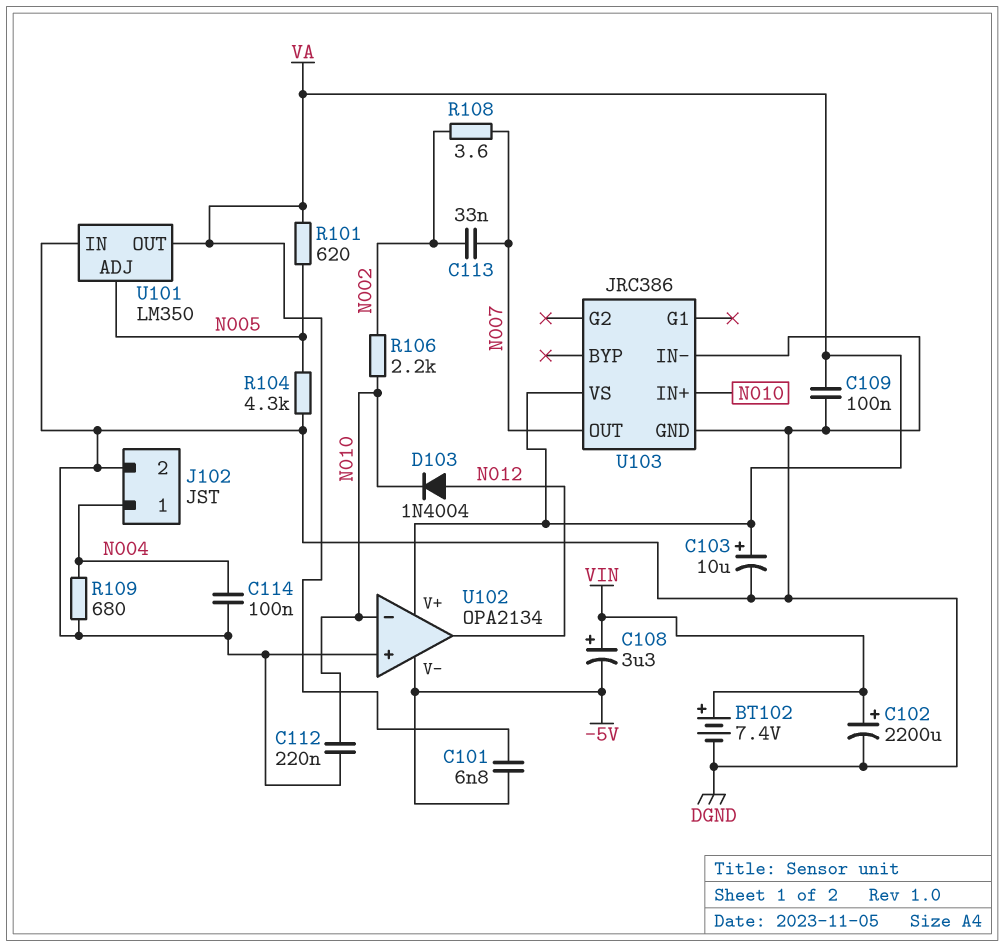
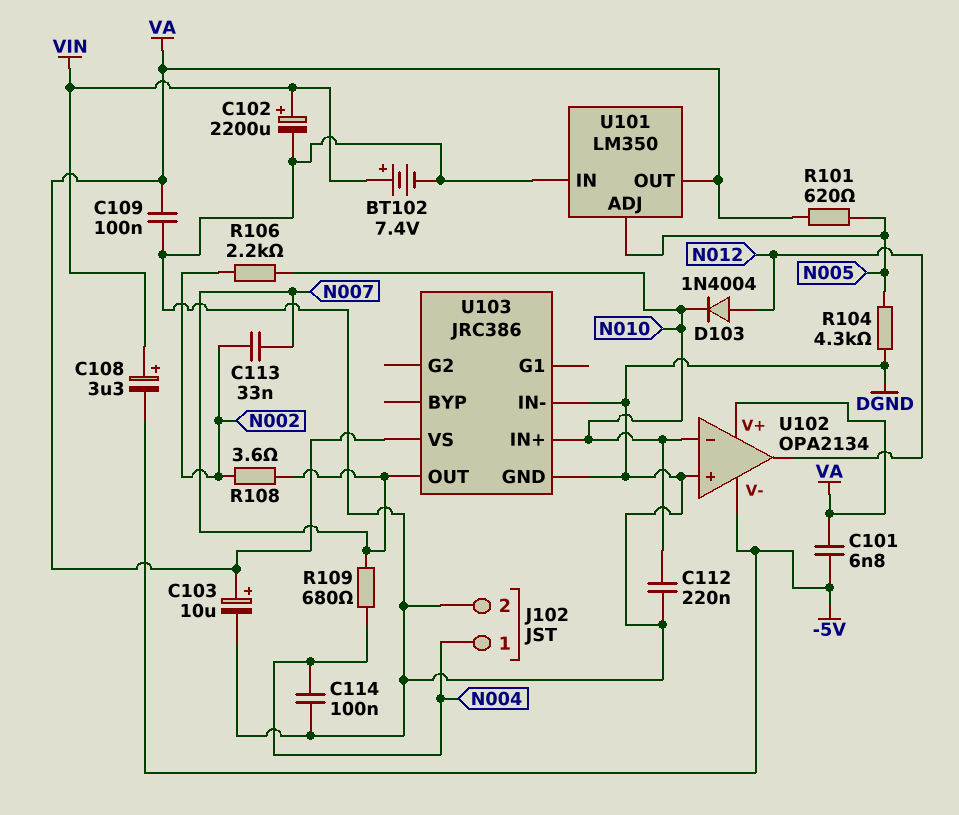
R109: 680 (DGND, N004) -> 680 (N004, N007)

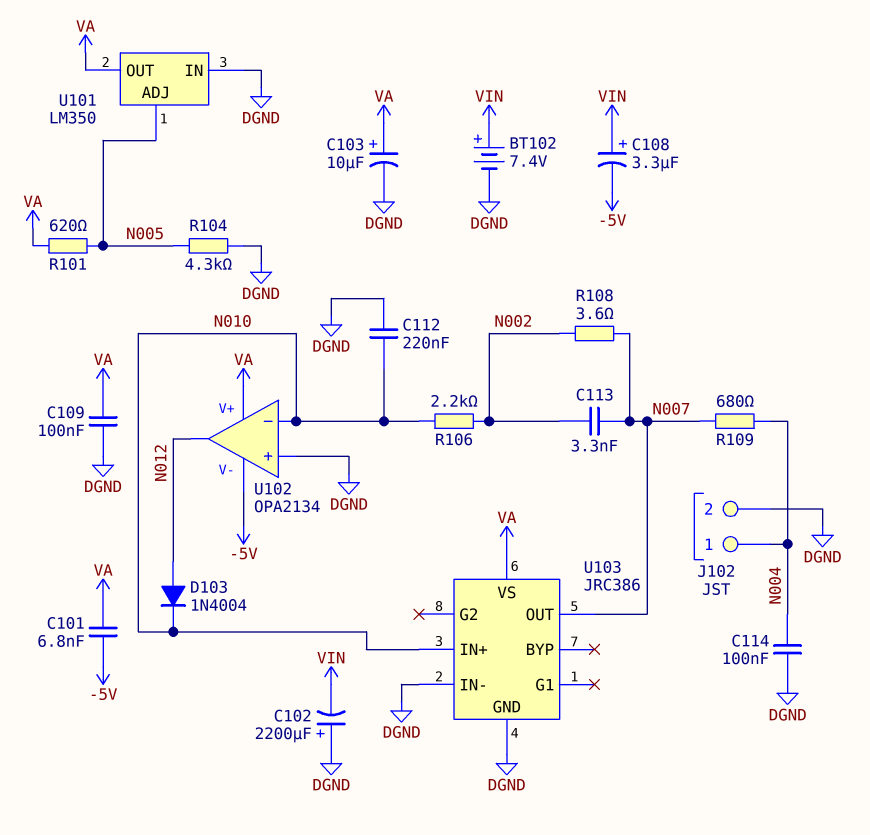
C102: 2200uF (plus VIN, minus DGND) -> 2200uF (plus DGND, minus VIN)
C113: 33nF (N002, N007) -> 3.3nF (N002, N007)

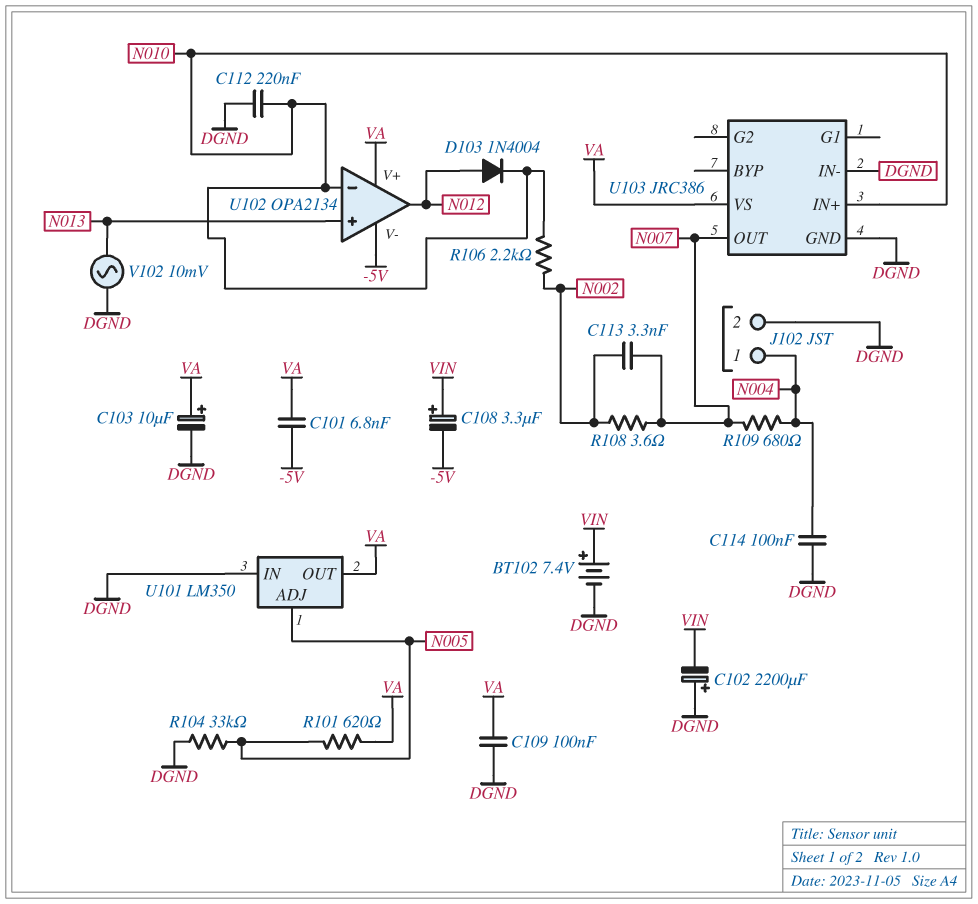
R104: 4.3k (DGND, N005) -> 33k (DGND, N005)
U102 pin in+: DGND -> N013
V102: none -> AC 10mV (DGND, N013)

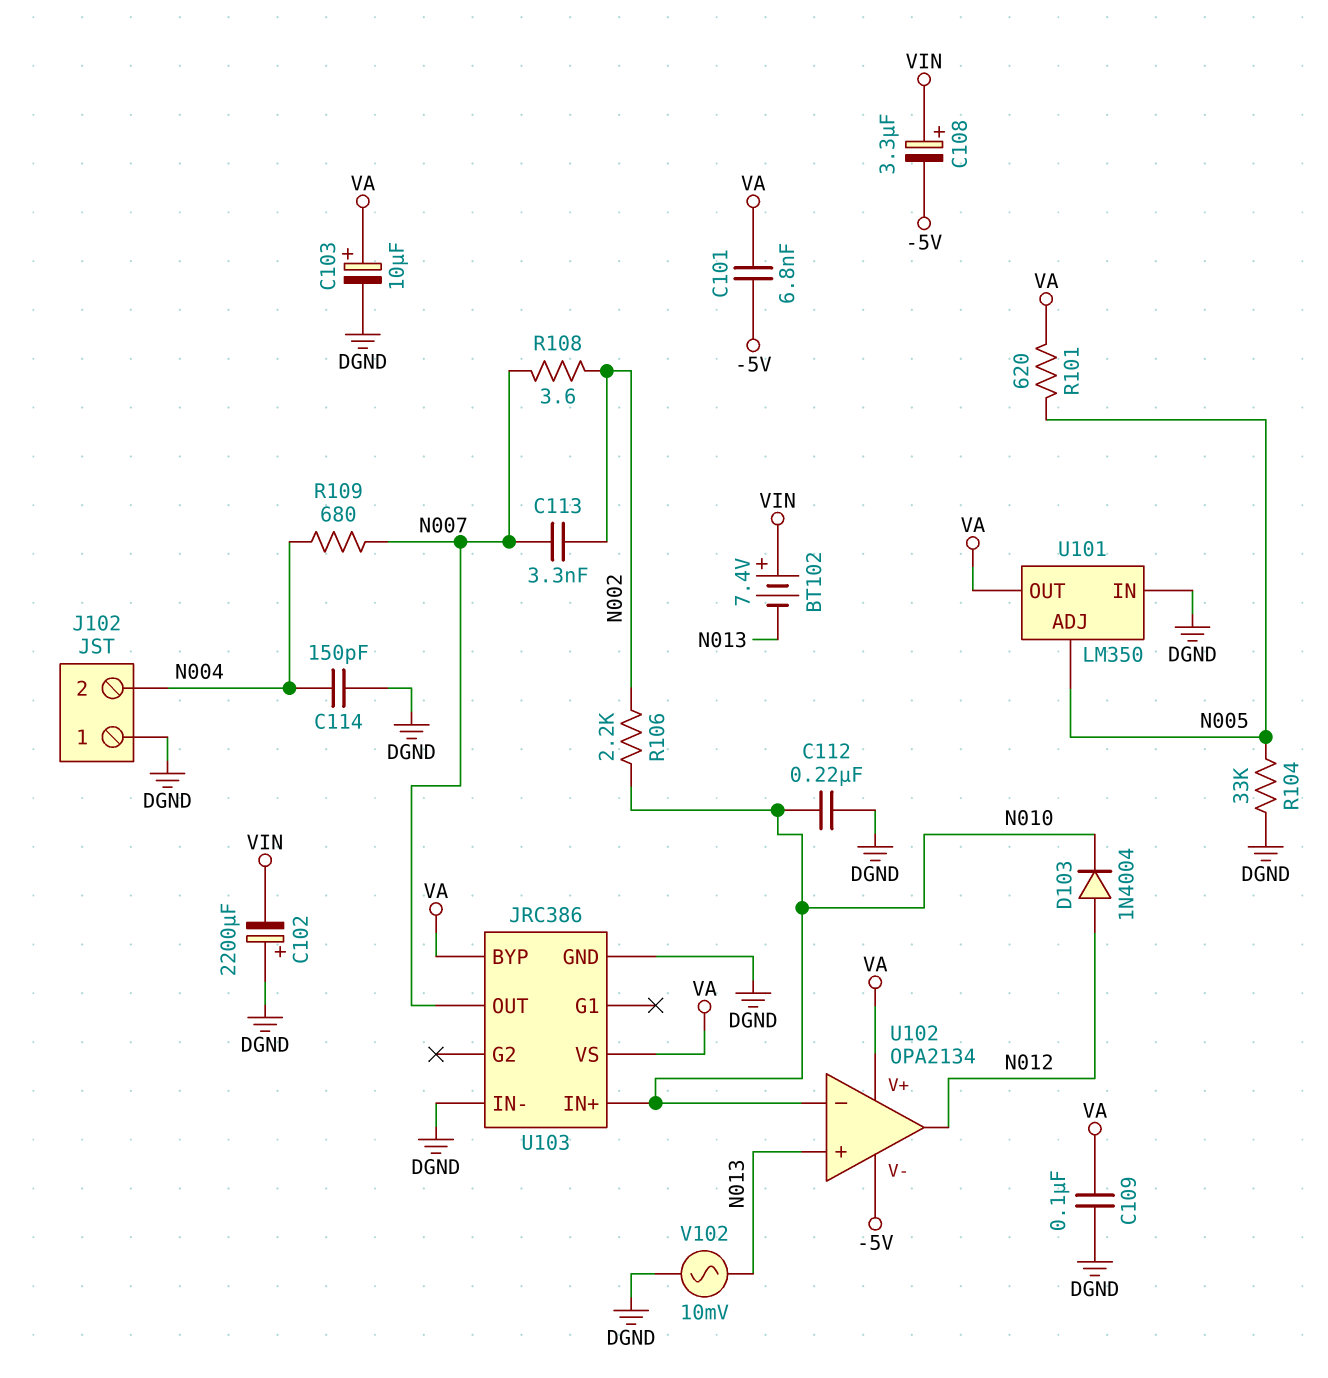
BT102: 7.4V (plus VIN, minus DGND) -> 7.4V (plus VIN, minus N013)
C114: 100nF (DGND, N004) -> 150pF (DGND, N004)
J102 pin 1: N004 -> DGND
J102 pin 2: DGND -> N004
U103 pin BYP: none -> VA

